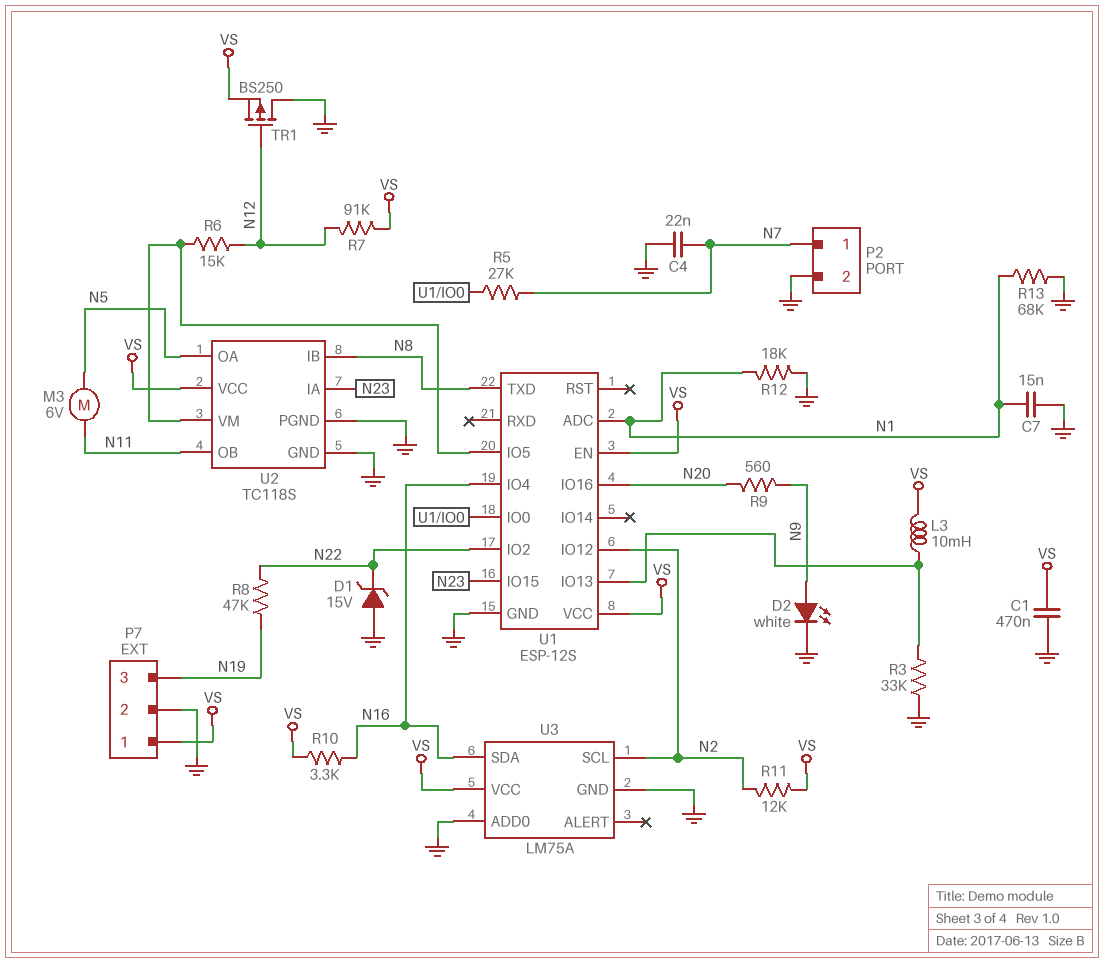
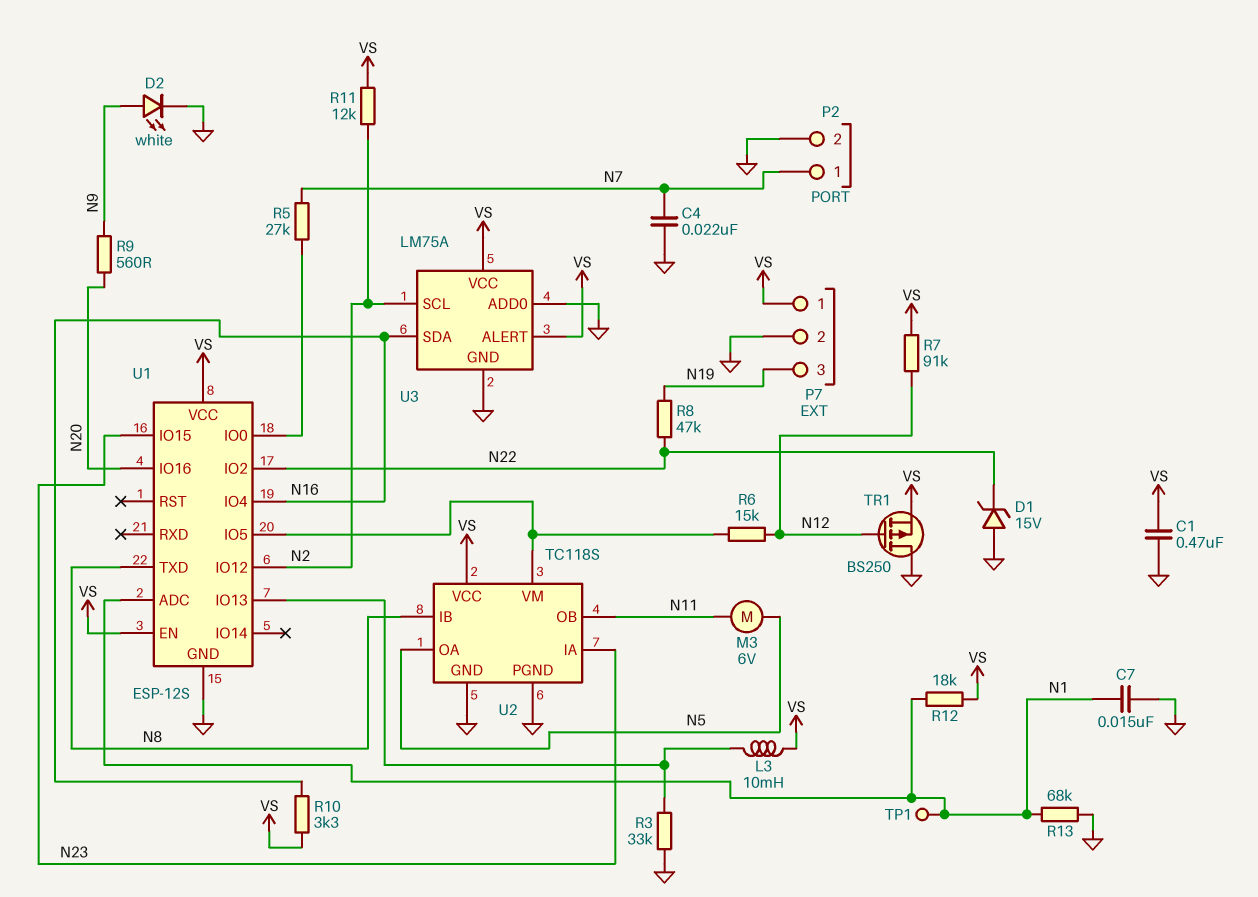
R12: 18k (GND, N1) -> 18k (N1, VS)
TP1: none -> test point (N1)
U3 pin ALERT: none -> VS

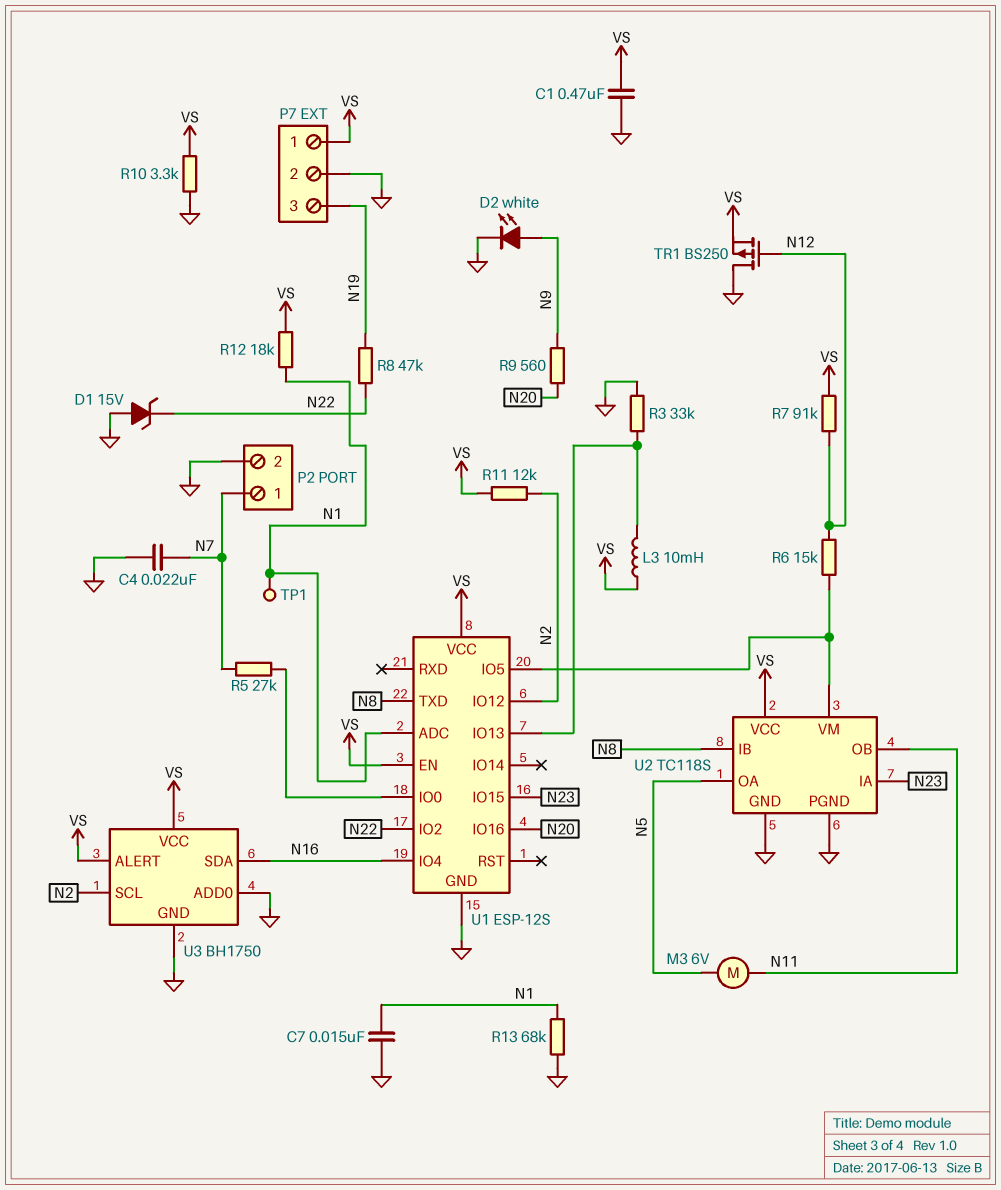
R10: 3.3k (N16, VS) -> 3.3k (GND, VS)
U3: LM75A -> BH1750

